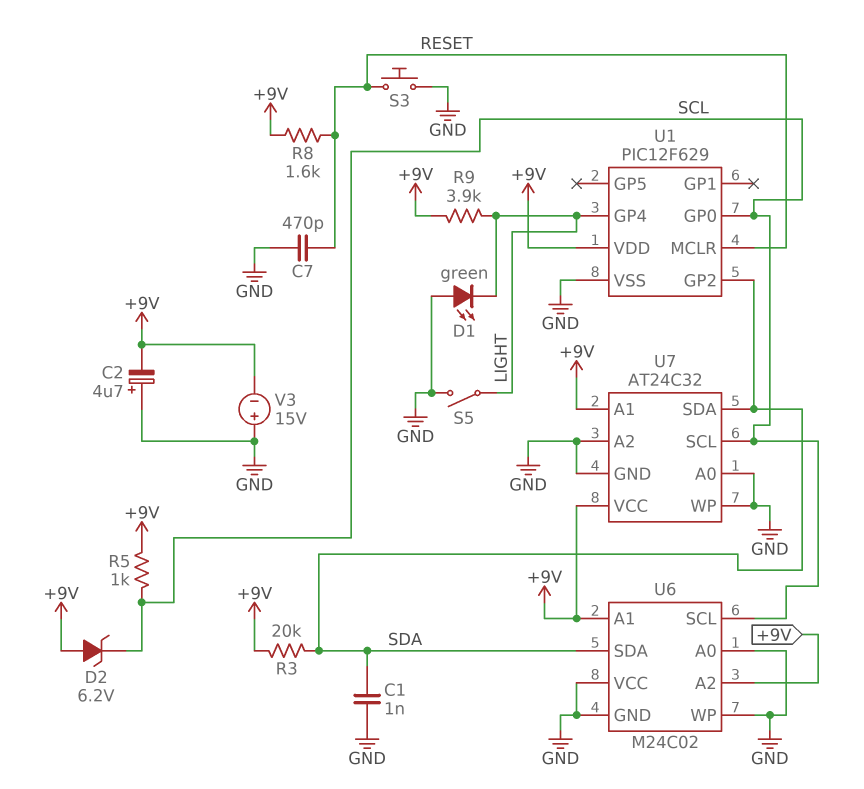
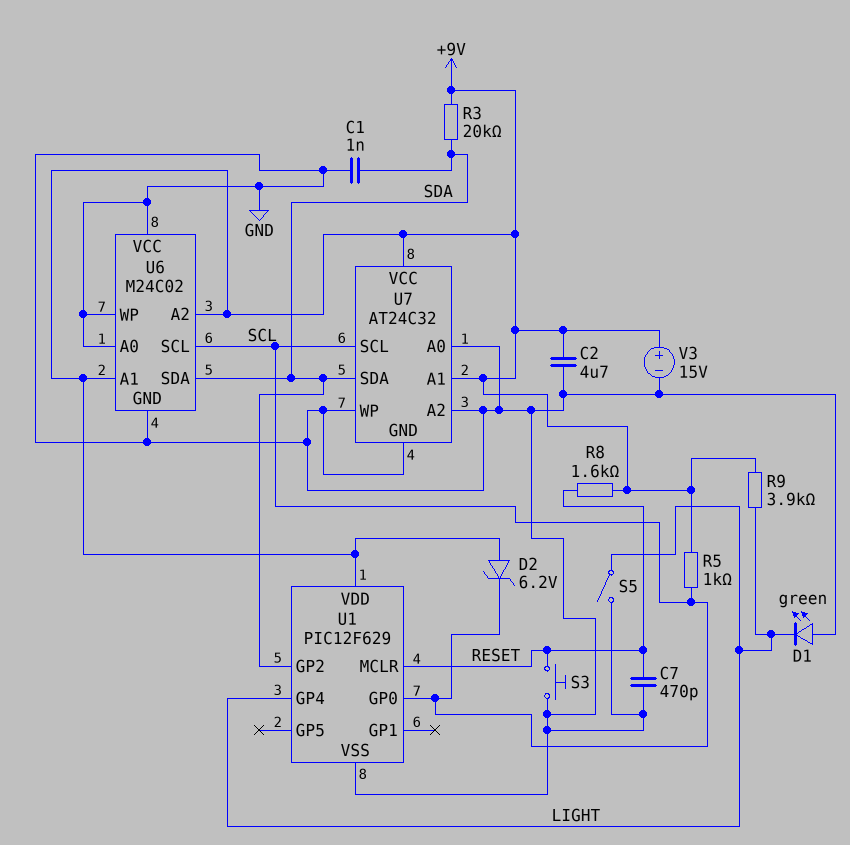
C2: 4.7uF (plus GND, minus +9V) -> 4.7uF (+9V, GND)
V3: 15V (plus GND, minus +9V) -> 15V (plus +9V, minus GND)

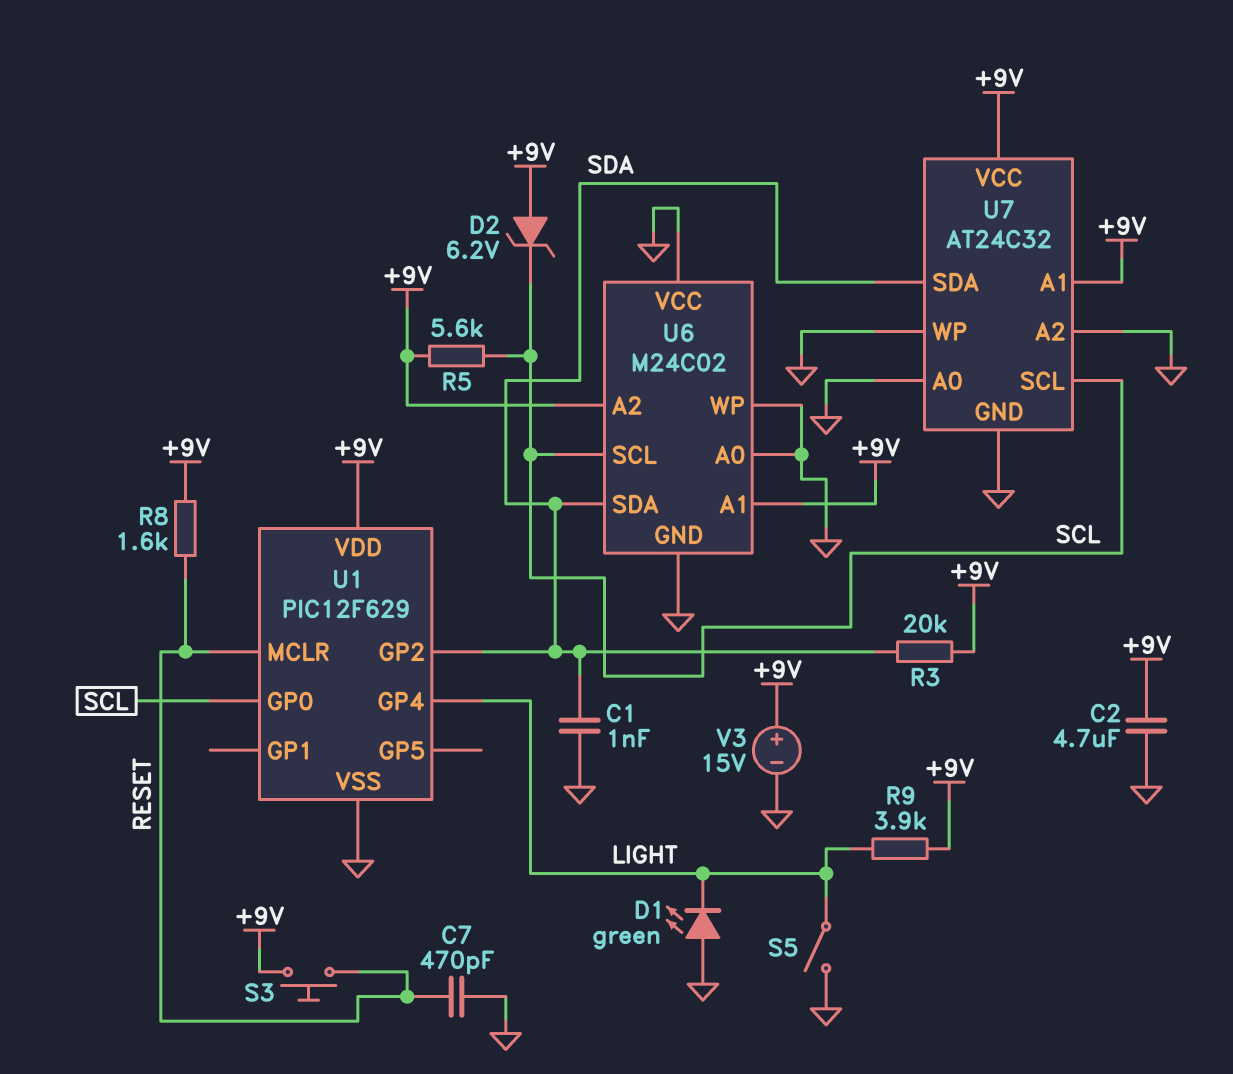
R5: 1k (+9V, SCL) -> 5.6k (+9V, SCL)
S3: button (GND, RESET) -> button (+9V, RESET)

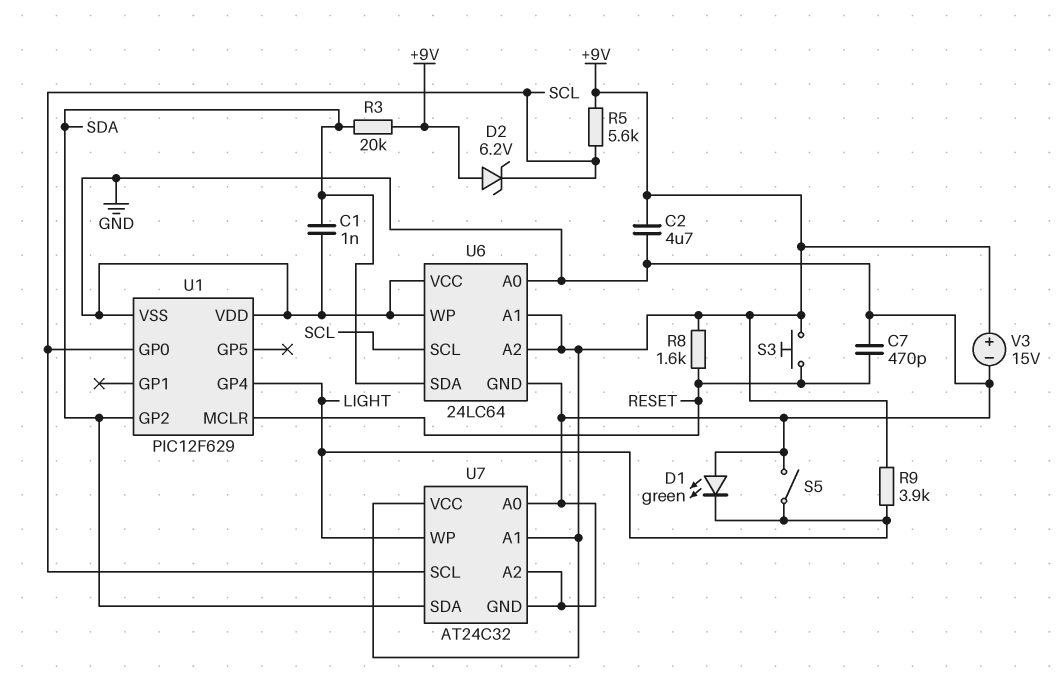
U1 pin VDD: +9V -> GND
U6: M24C02 -> 24LC64
U7 pin WP: GND -> LIGHT

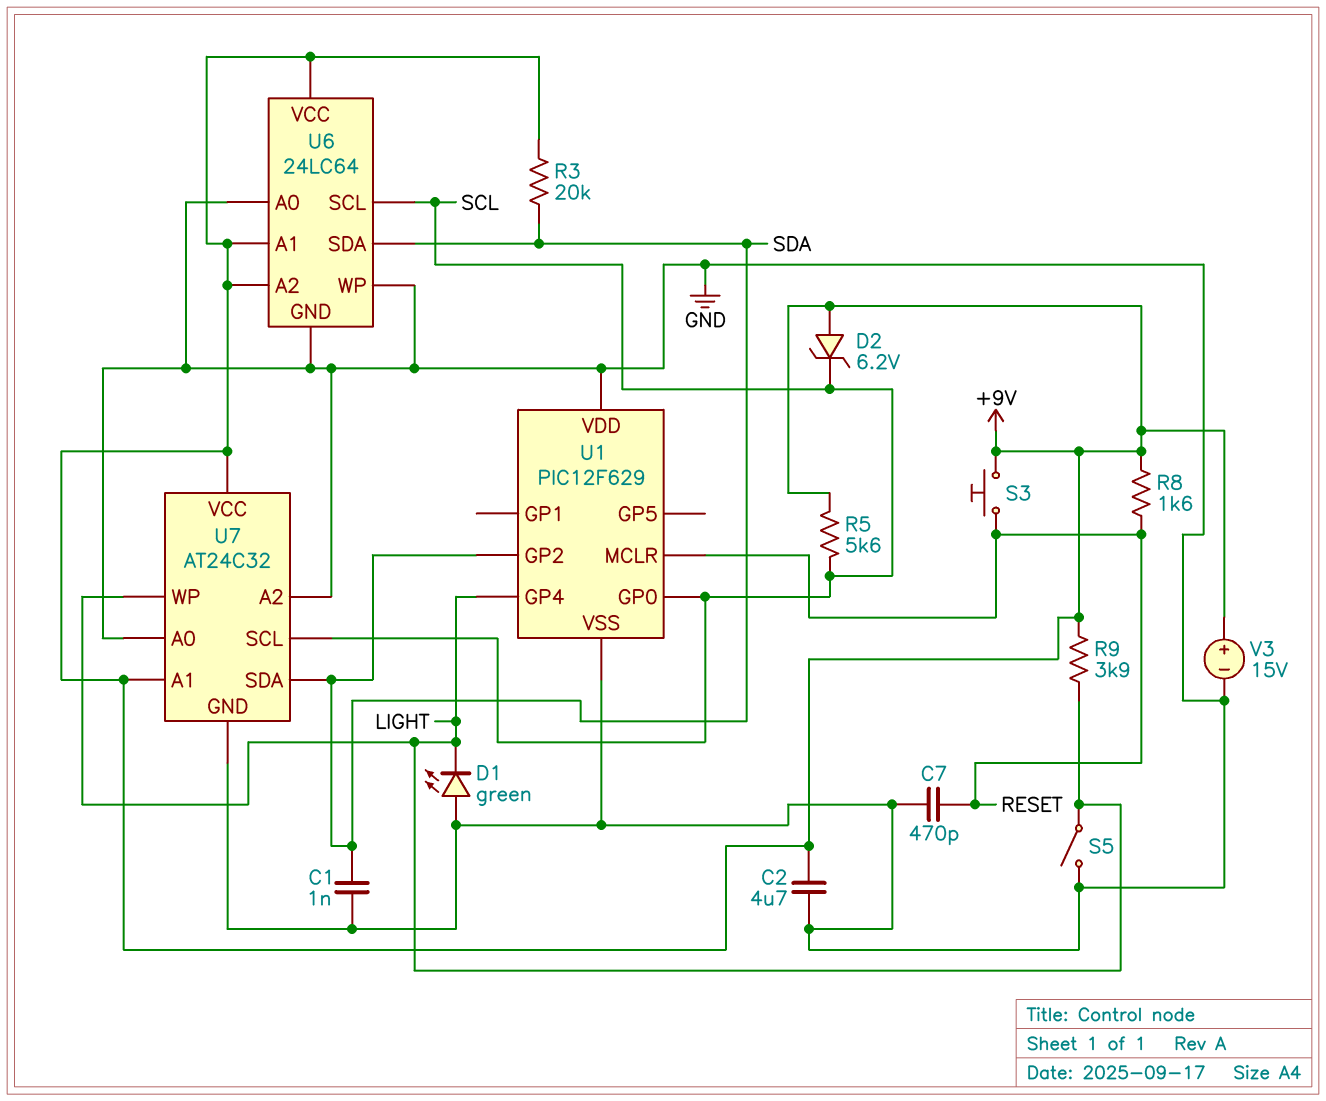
U6 pin VCC: GND -> +9V

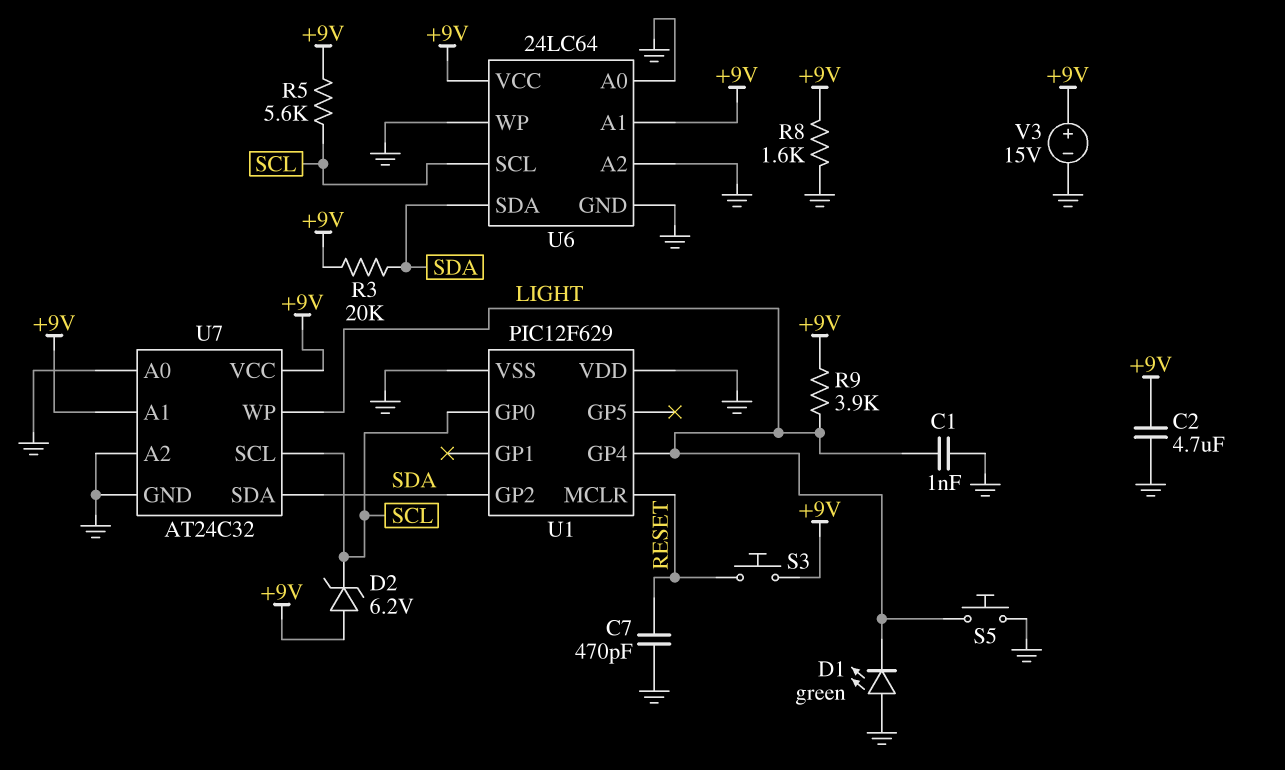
C1: 1nF (GND, SDA) -> 1nF (GND, LIGHT)
R8: 1.6k (+9V, RESET) -> 1.6k (+9V, GND)
S5: switch (GND, LIGHT) -> button (GND, LIGHT)
U6 pin A2: +9V -> GND

